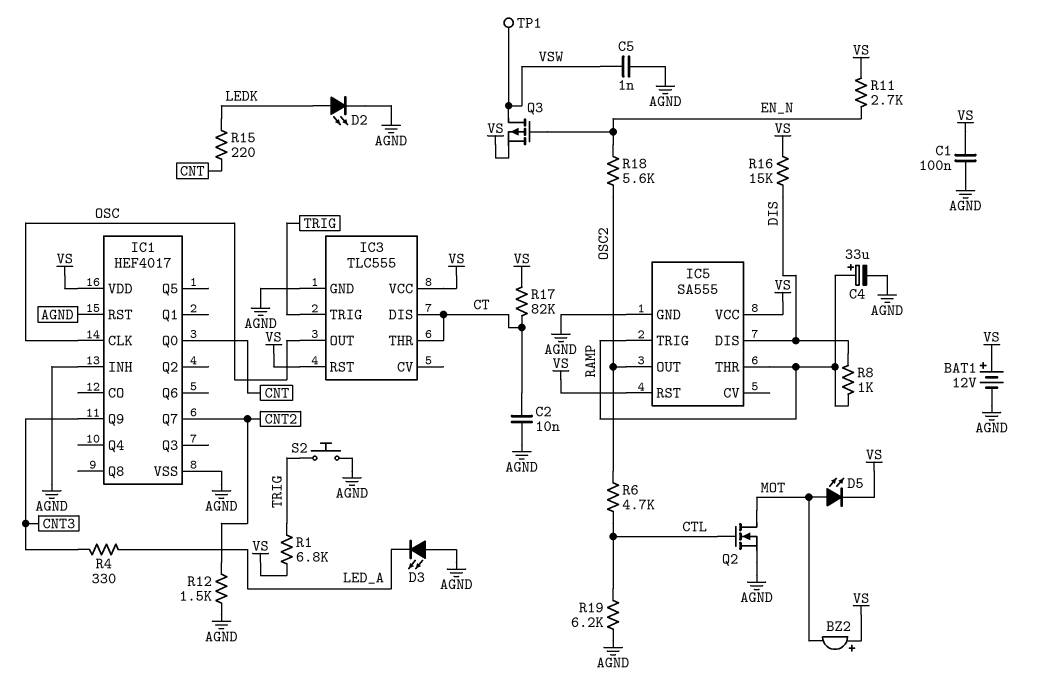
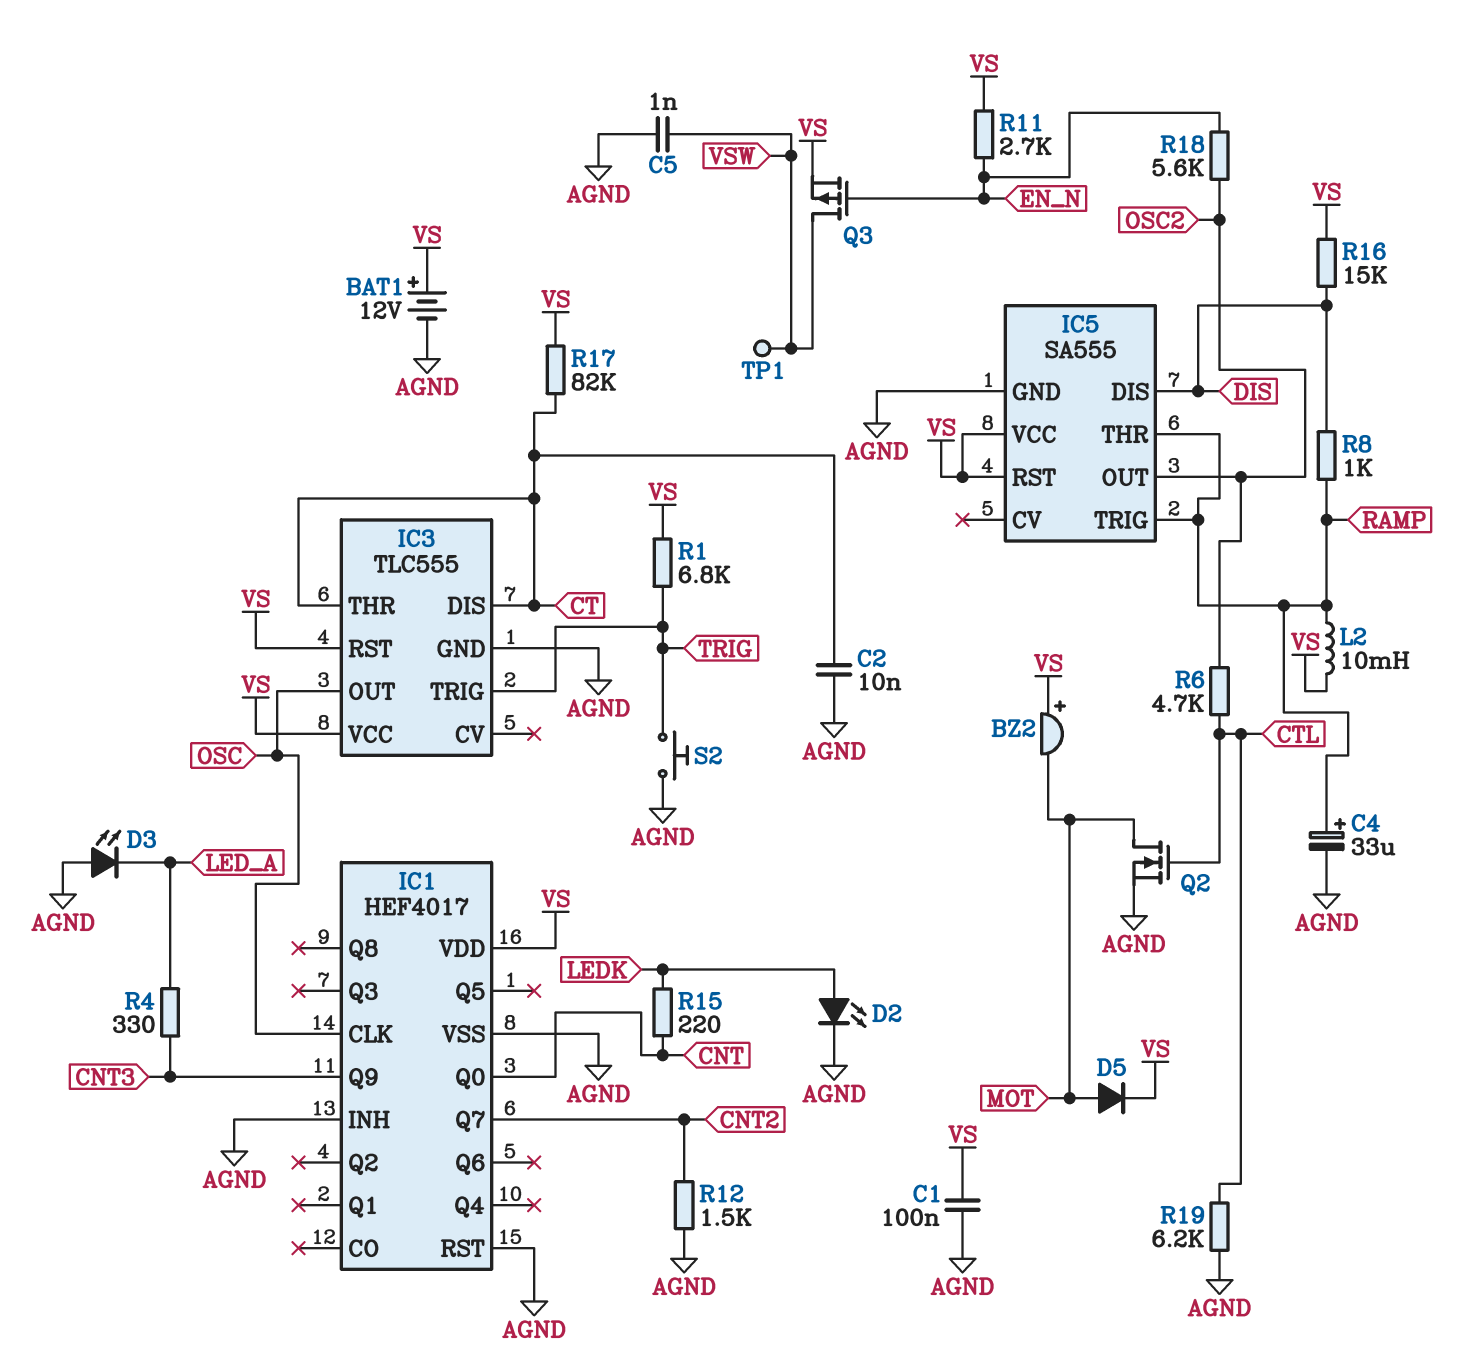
D5: LED (A MOT, K VS) -> diode (A MOT, K VS)
L2: none -> 10mH (RAMP, VS)

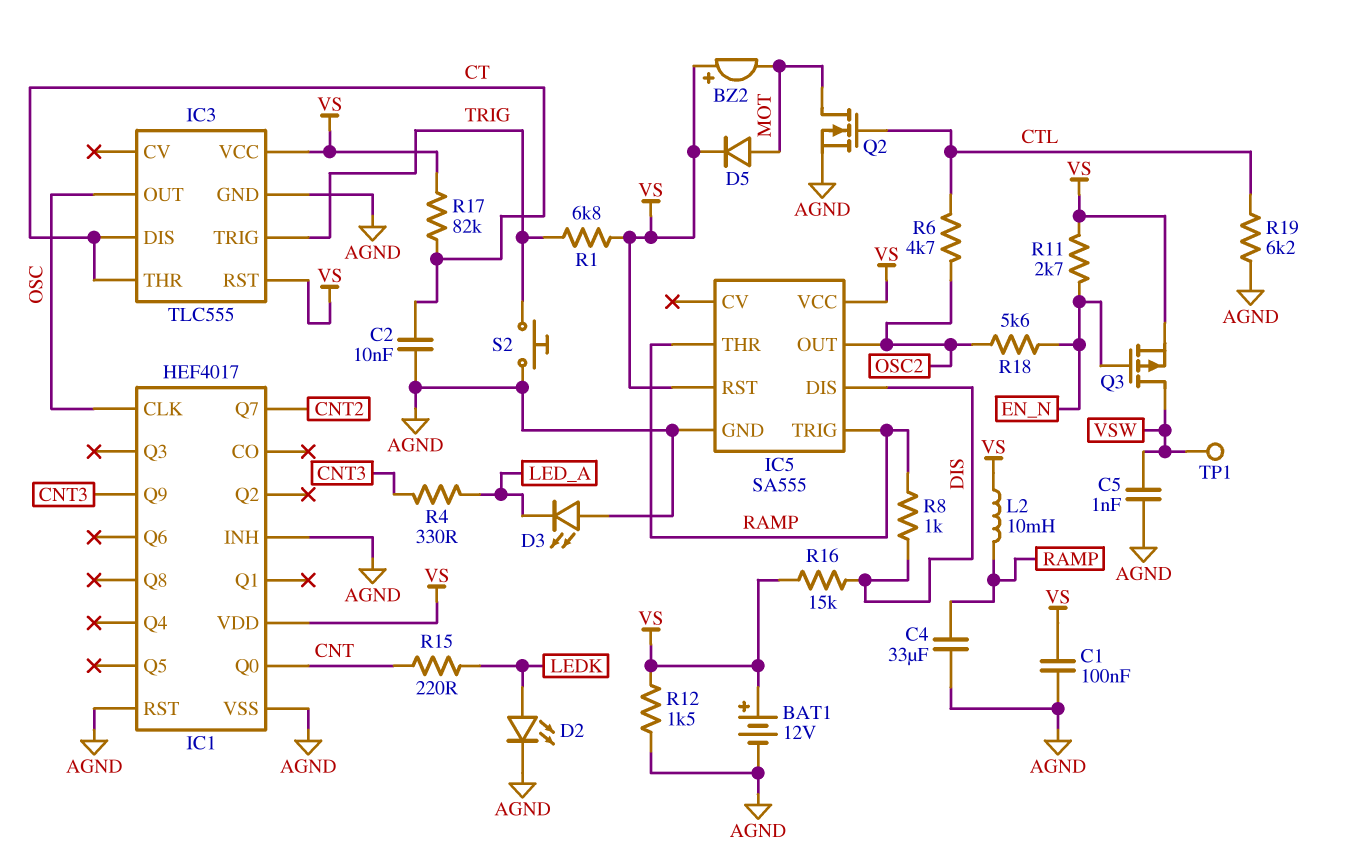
C4: 33uF (plus RAMP, minus AGND) -> 33uF (AGND, RAMP)
R12: 1.5k (AGND, CNT2) -> 1.5k (AGND, VS)

